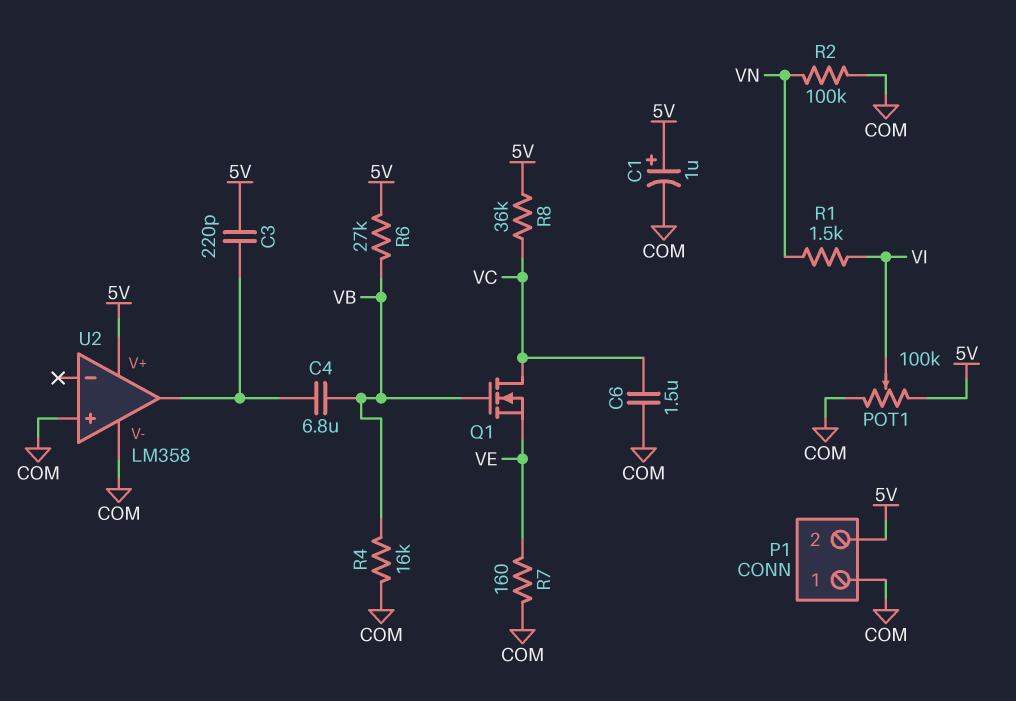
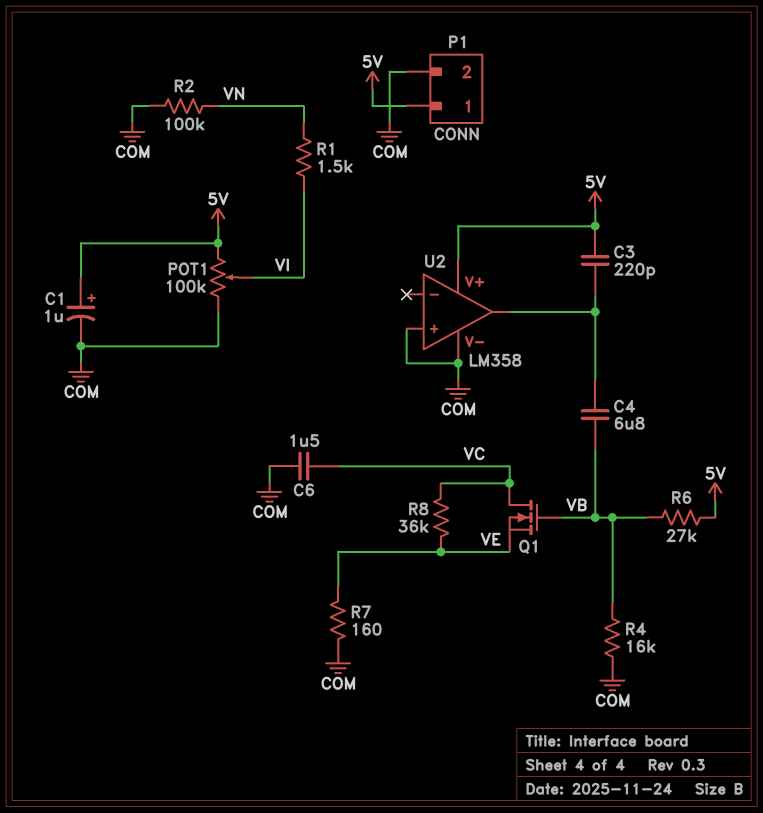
P1 pin 1: COM -> 5V
P1 pin 2: 5V -> COM
R8: 36k (5V, VC) -> 36k (VC, VE)

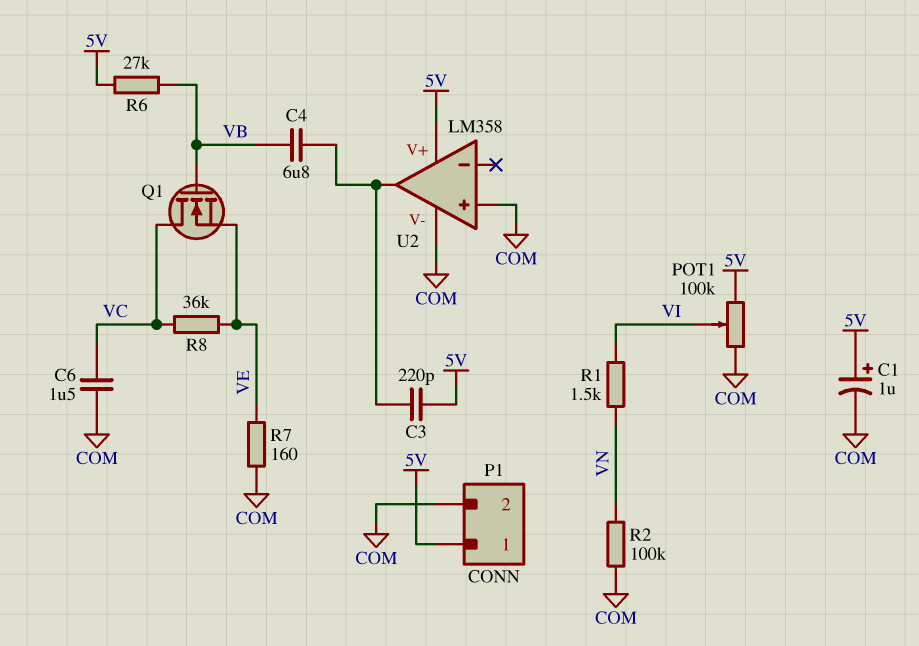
R4: 16k (COM, VB) -> none

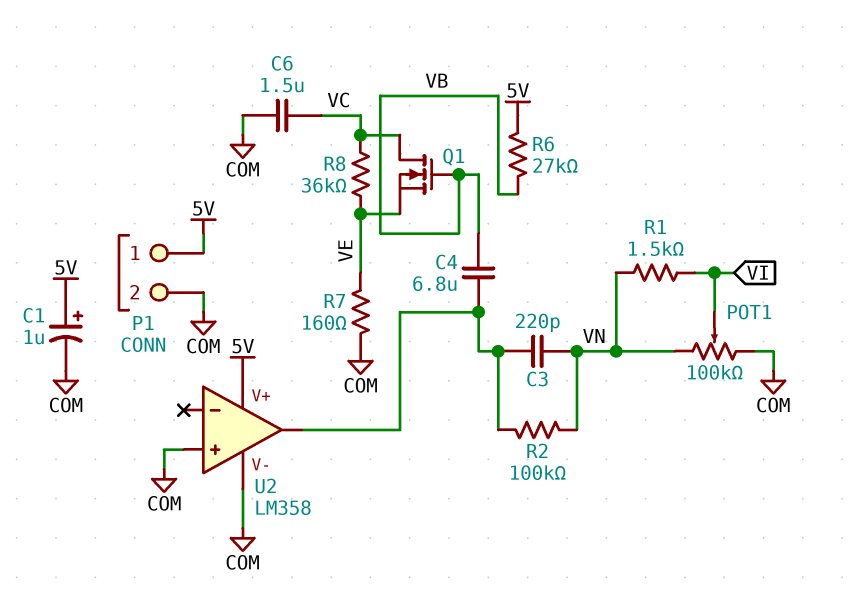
C3: 220pF (5V, U2/out) -> 220pF (U2/out, VN)
POT1: 100k (5V, COM, wiper VI) -> 100k (COM, VN, wiper VI)
R2: 100k (COM, VN) -> 100k (U2/out, VN)

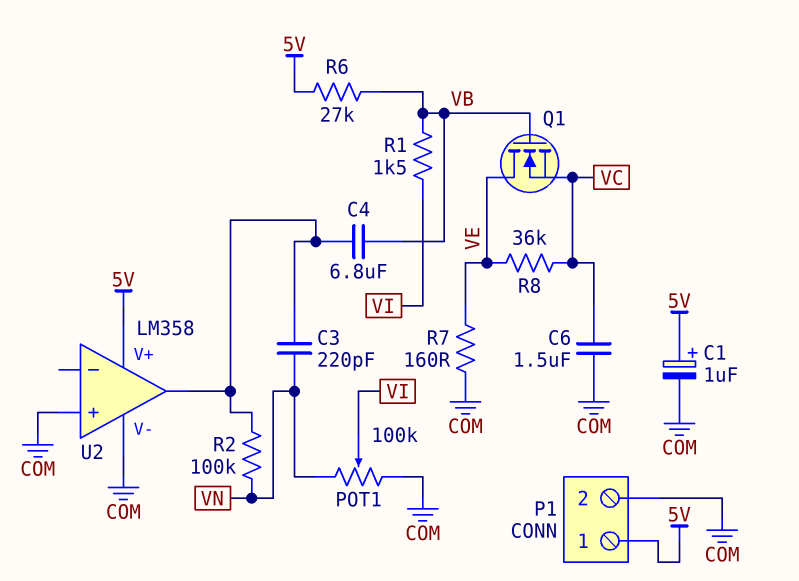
Q1: NMOS (G VB, D VC, S VE) -> NMOS (G VB, D VE, S VC)
R1: 1.5k (VI, VN) -> 1.5k (VB, VI)

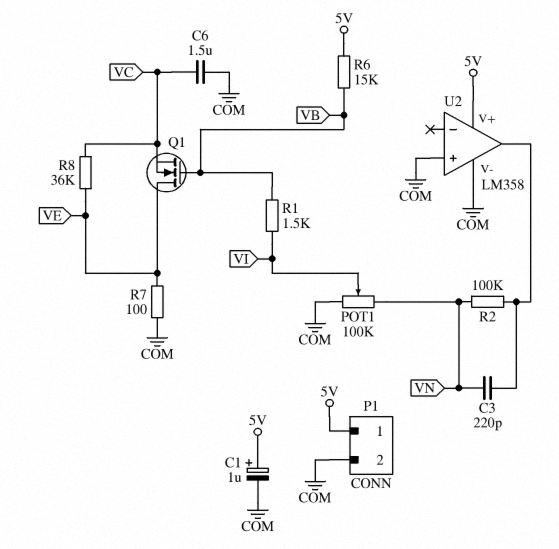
C4: 6.8uF (U2/out, VB) -> none
R6: 27k (5V, VB) -> 15k (5V, VB)
R7: 160 (COM, VE) -> 100 (COM, VE)

